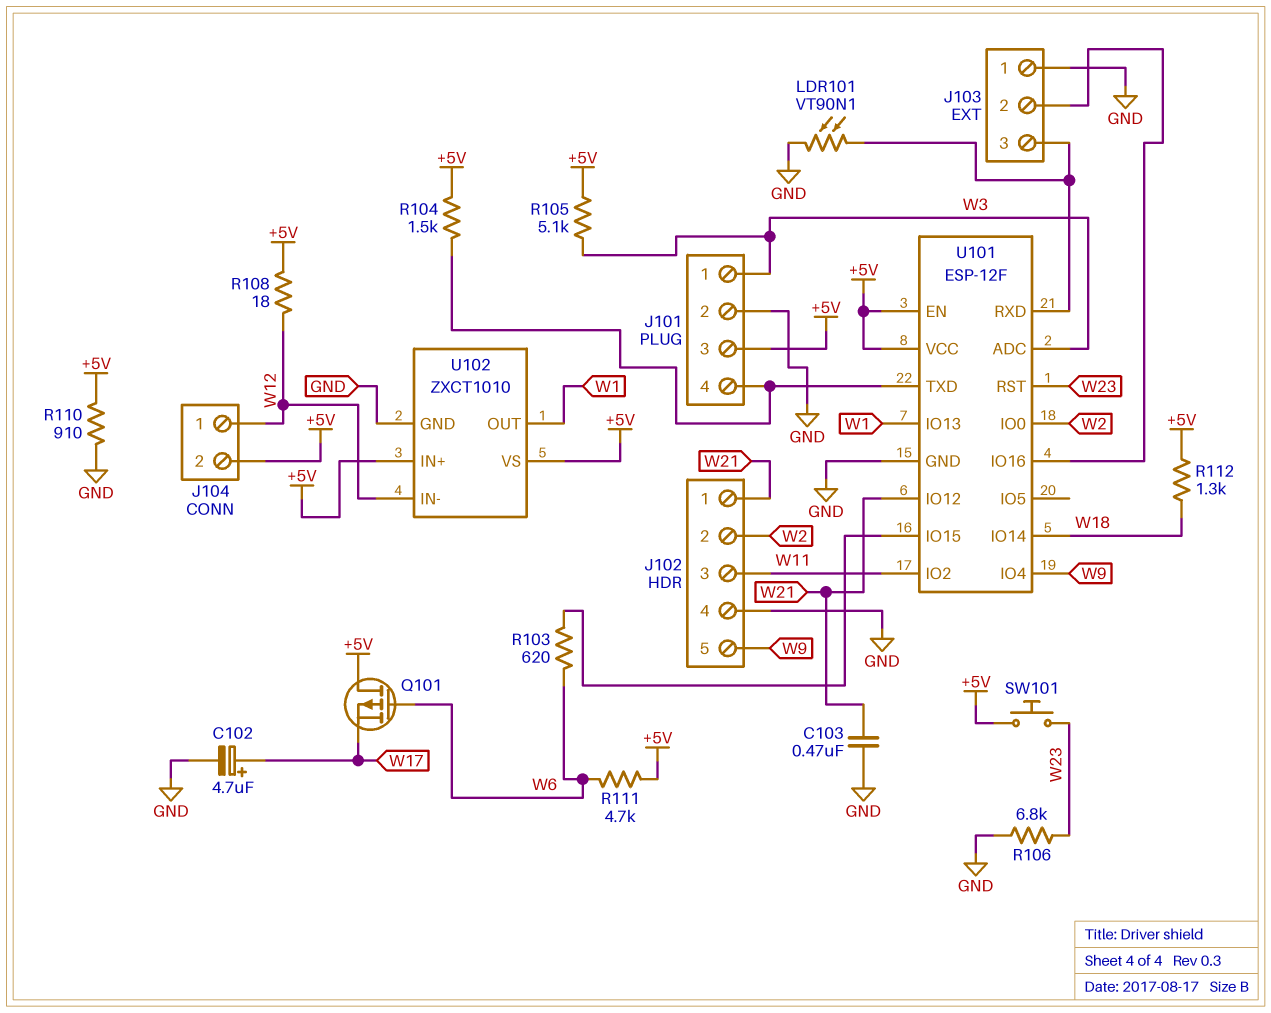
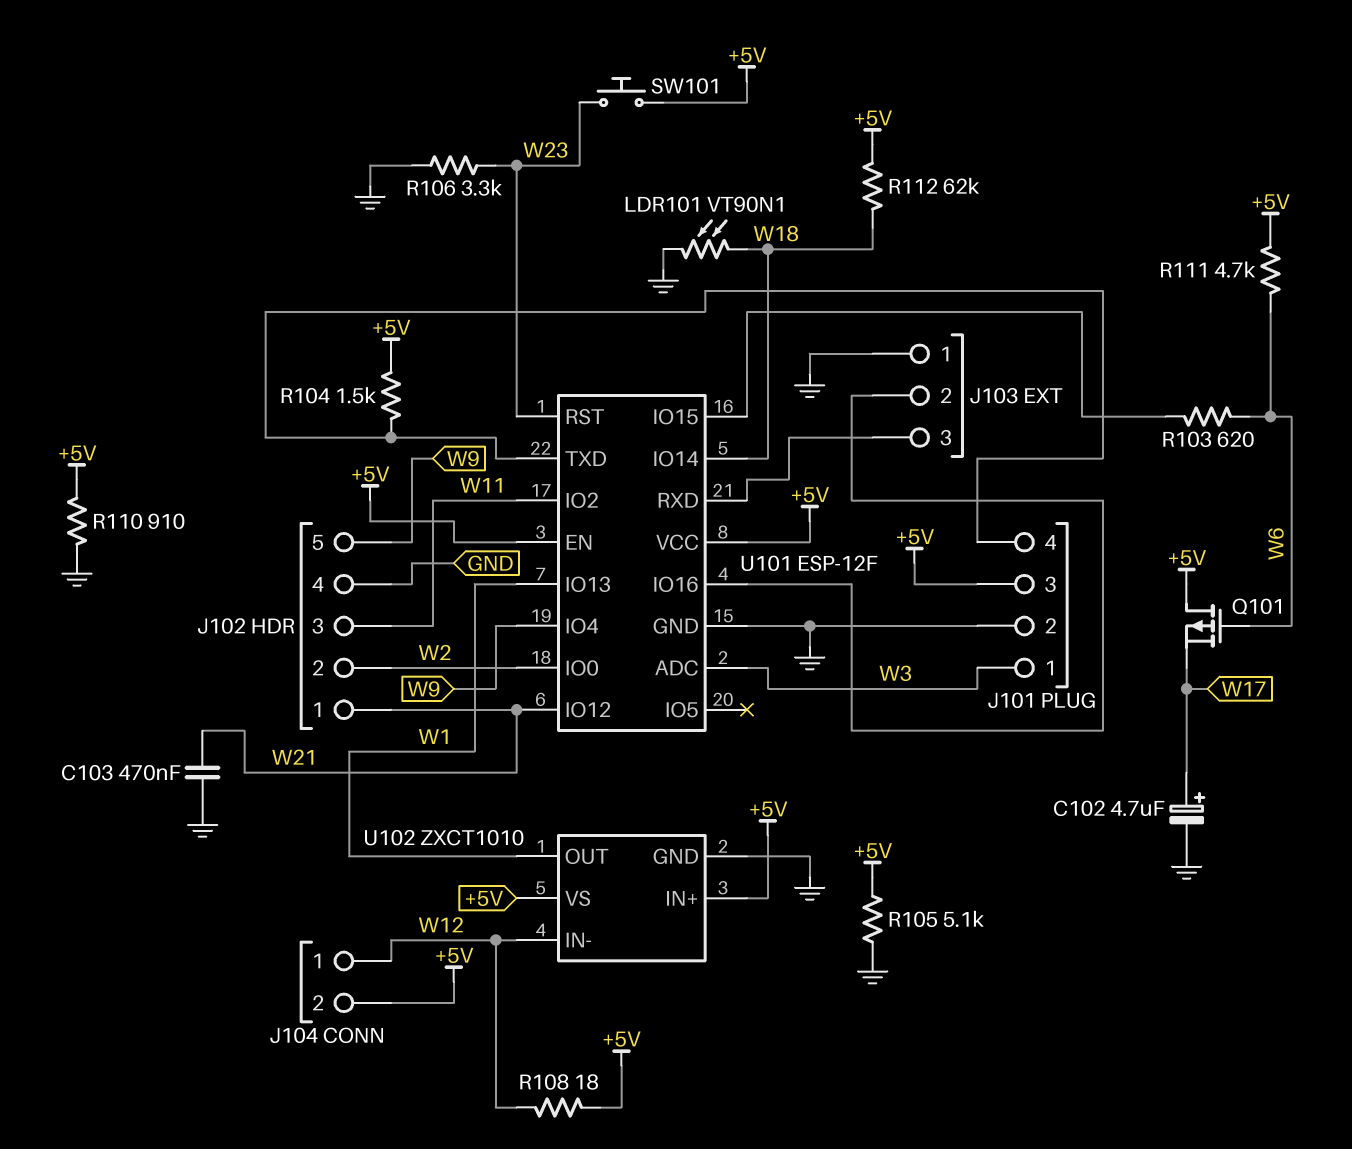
LDR101: VT90N1 (GND, J103/3) -> VT90N1 (GND, W18)
R105: 5.1k (+5V, W3) -> 5.1k (+5V, GND)
R106: 6.8k (GND, W23) -> 3.3k (GND, W23)
R112: 1.3k (+5V, W18) -> 62k (+5V, W18)

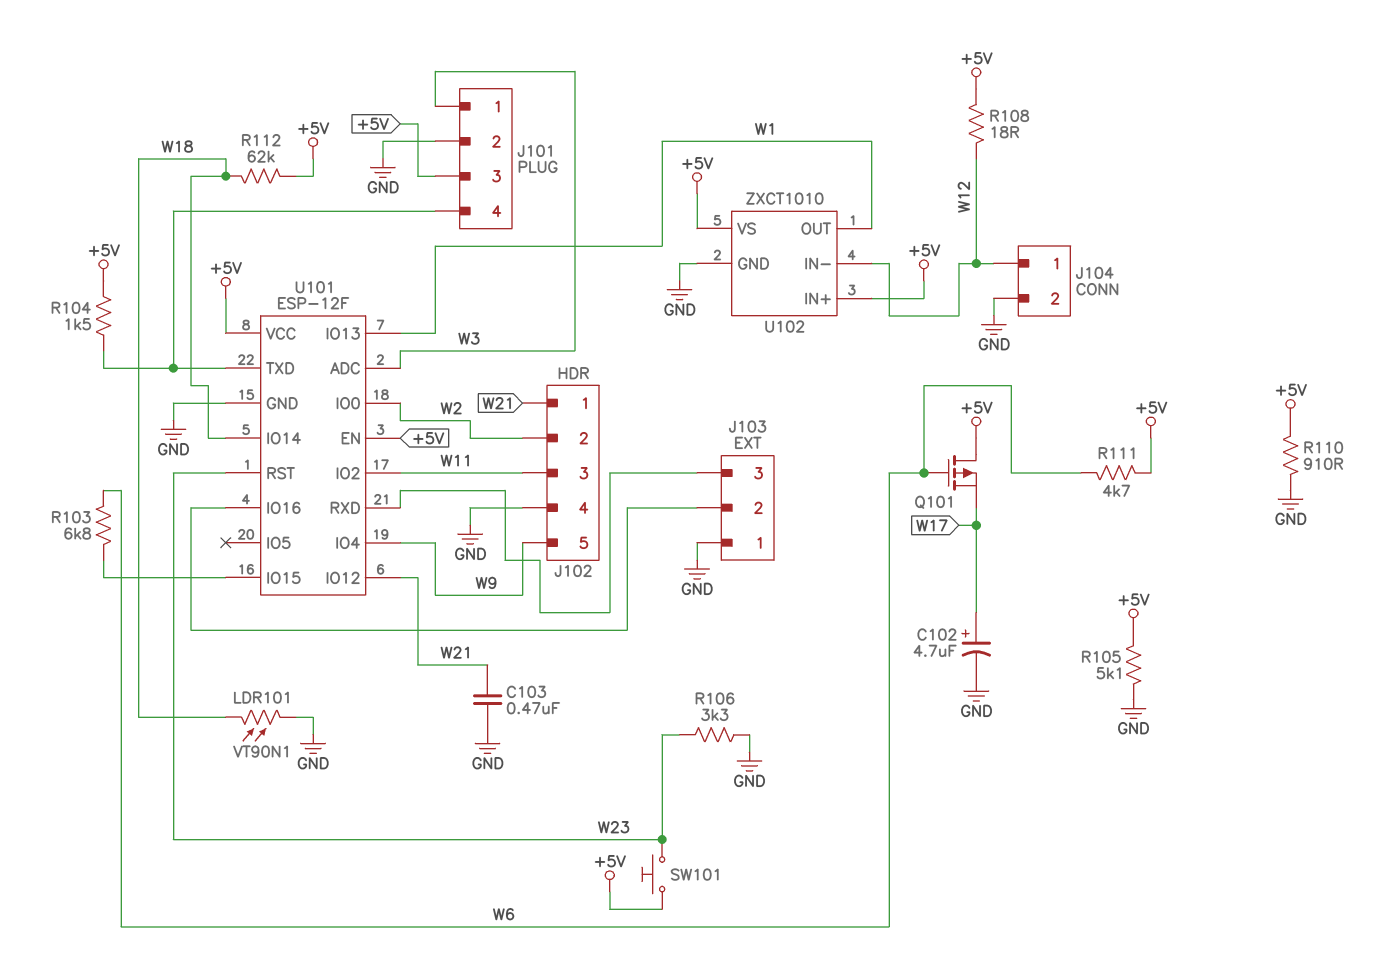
J104 pin 2: +5V -> GND
R103: 620 (U101/IO15, W6) -> 6.8k (U101/IO15, W6)

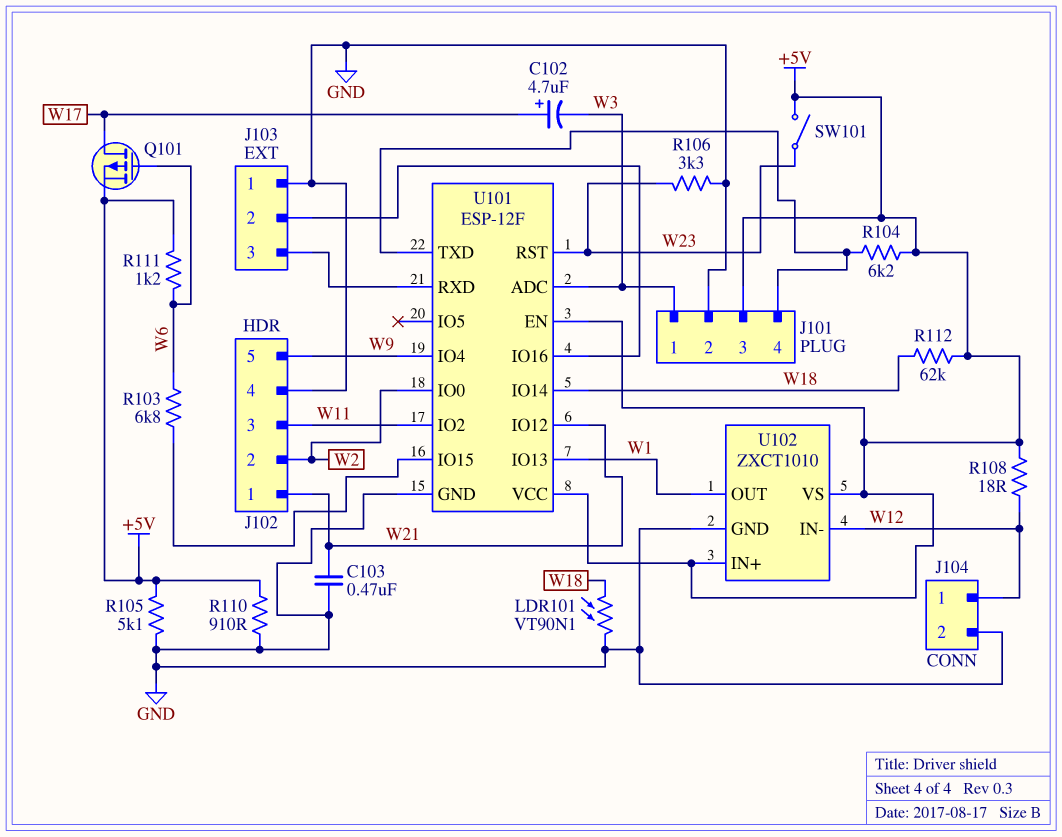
C102: 4.7uF (plus W17, minus GND) -> 4.7uF (plus W17, minus W3)
Q101: PMOS (G W6, D +5V, S W17) -> PMOS (G W6, D W17, S +5V)
R104: 1.5k (+5V, J101/4) -> 6.2k (+5V, J101/4)
R111: 4.7k (+5V, W6) -> 1.2k (+5V, W6)
SW101: button (+5V, W23) -> switch (+5V, W23)

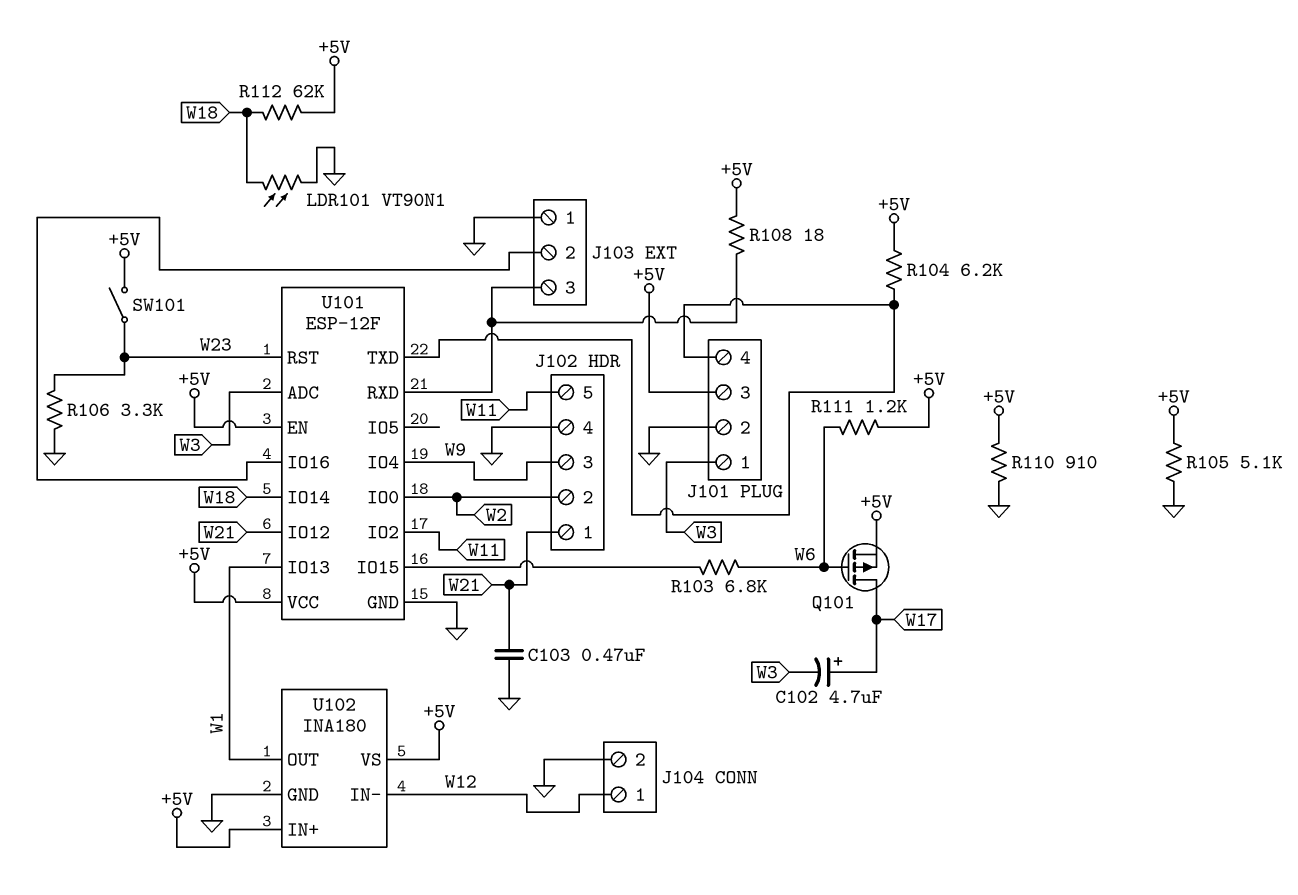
J102 pin 3: W11 -> W9
J102 pin 5: W9 -> W11
R108: 18 (+5V, W12) -> 18 (+5V, J103/3)
U102: ZXCT1010 -> INA180

